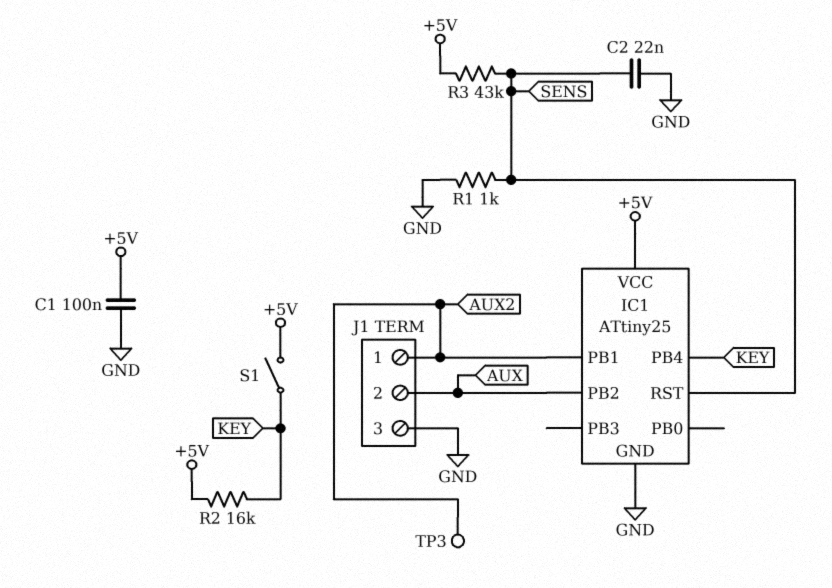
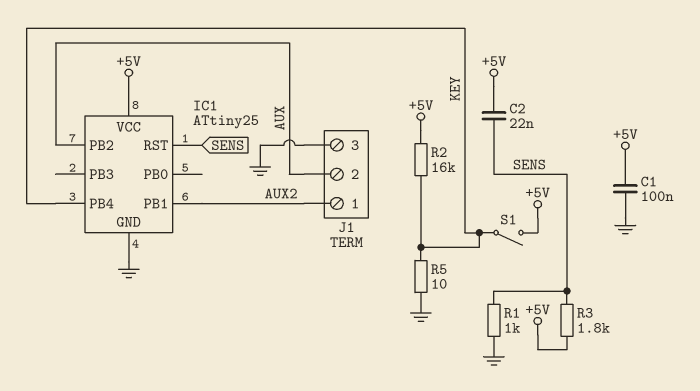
C2: 22nF (GND, SENS) -> 22nF (+5V, SENS)
R3: 43k (+5V, SENS) -> 1.8k (+5V, SENS)
R5: none -> 10 (GND, KEY)
TP3: test point (AUX2) -> none

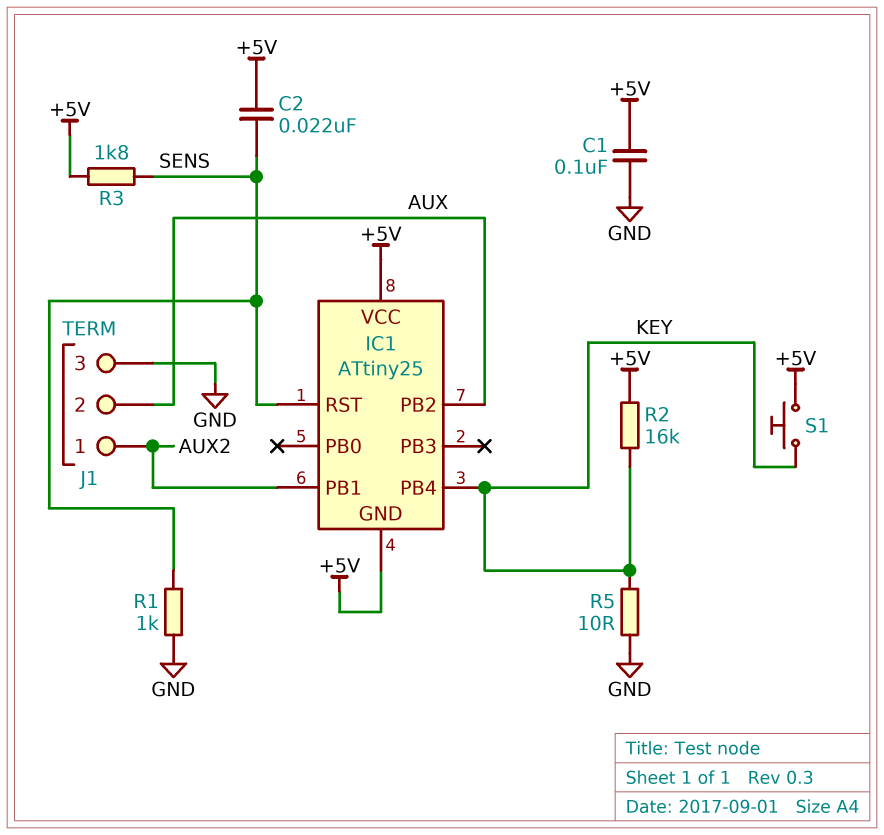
IC1 pin GND: GND -> +5V
S1: switch (+5V, KEY) -> button (+5V, KEY)

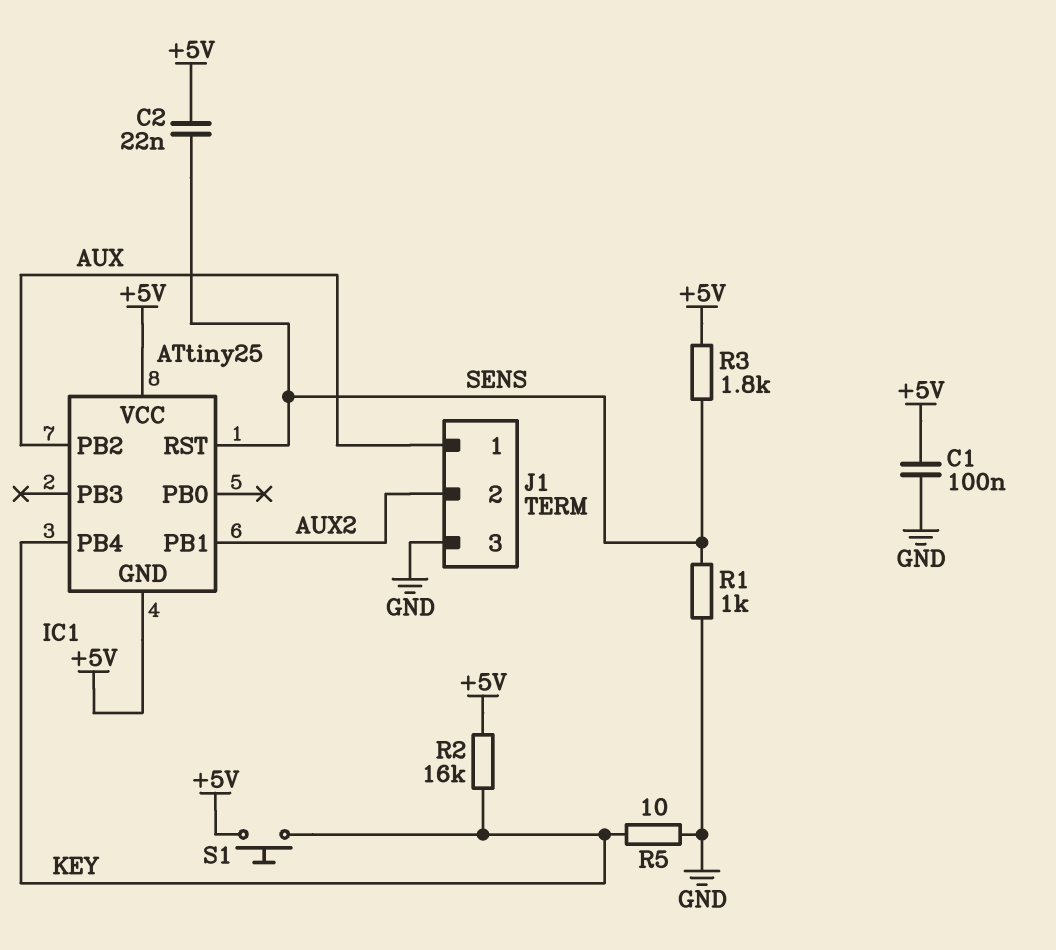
J1 pin 1: AUX2 -> AUX
J1 pin 2: AUX -> AUX2

